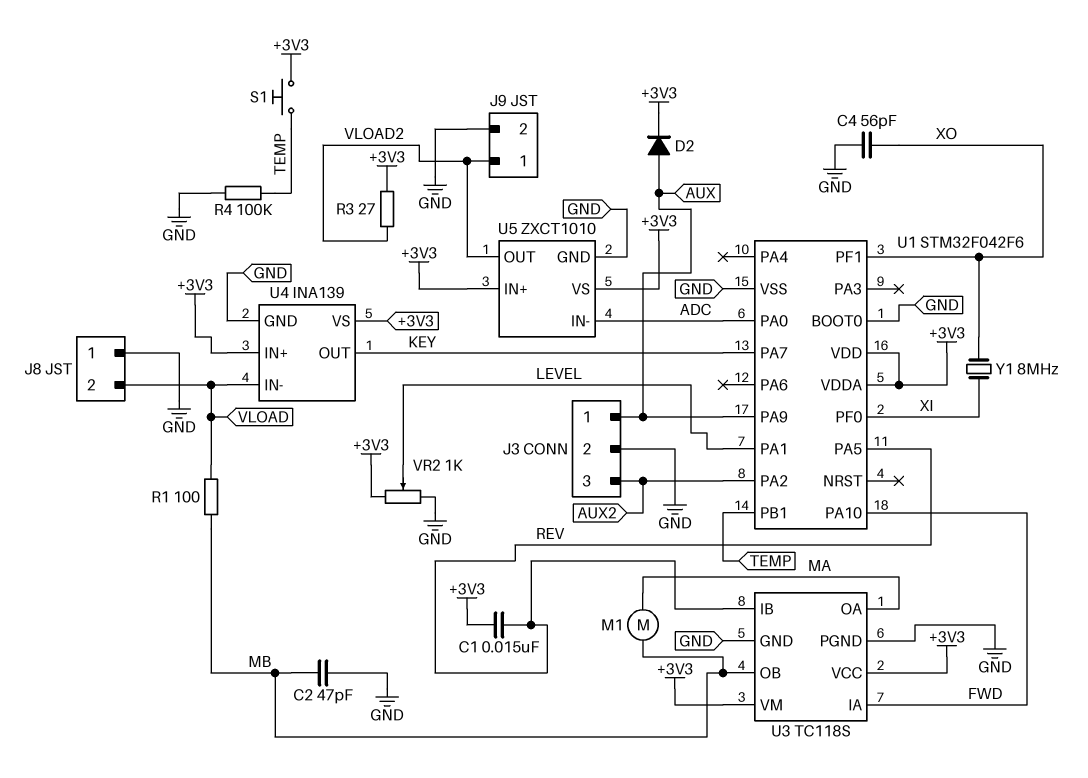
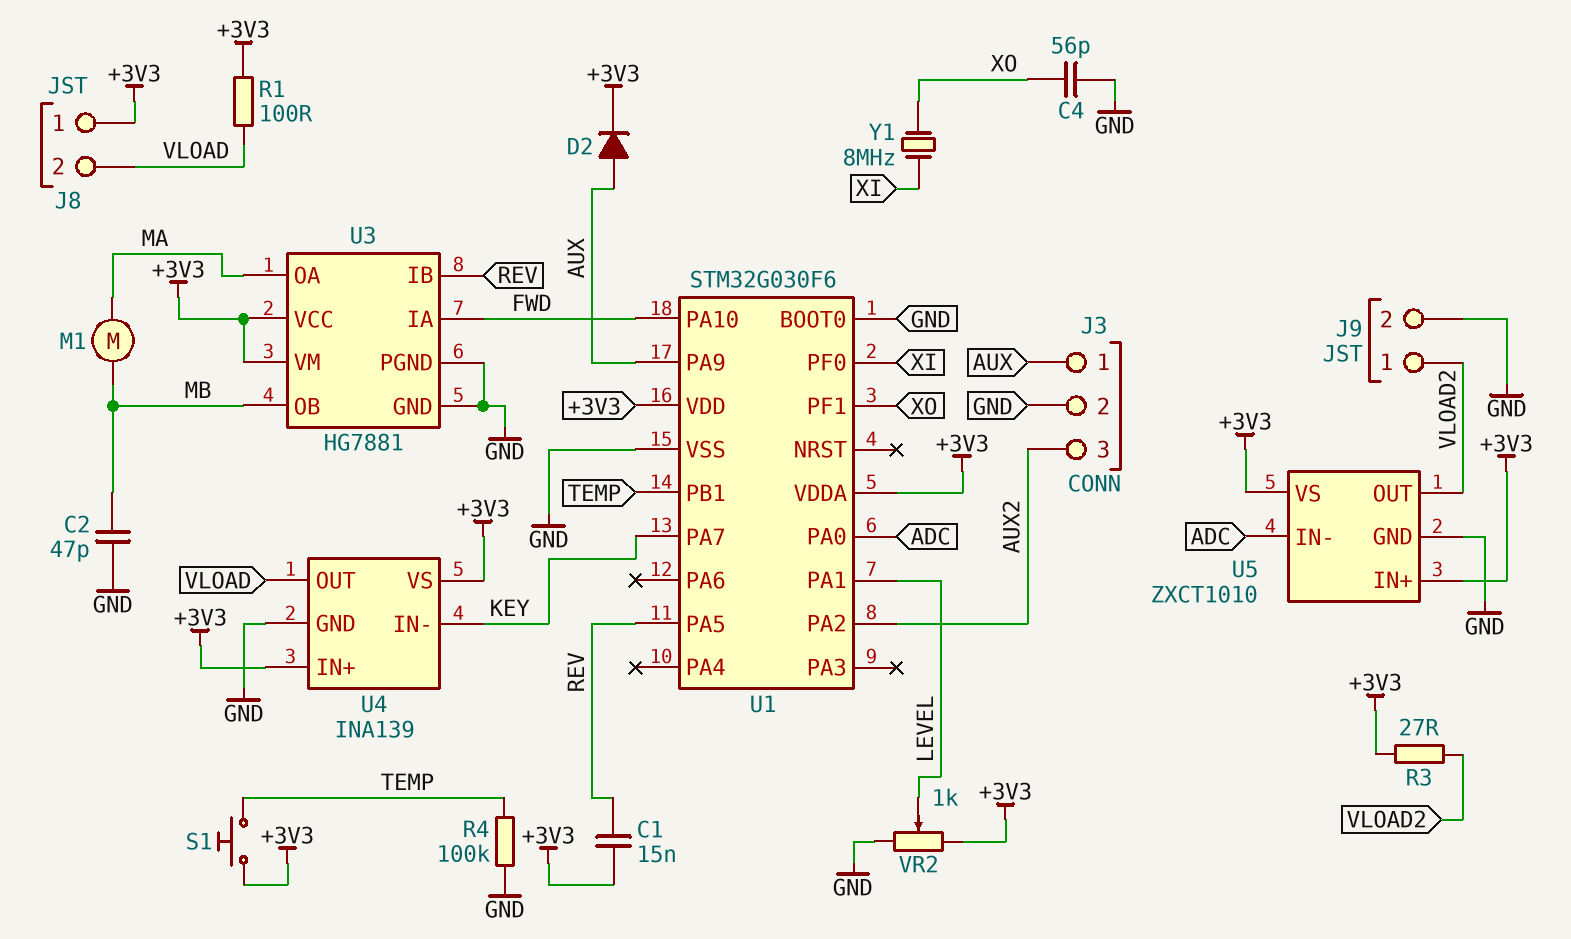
J8 pin 1: GND -> +3V3
R1: 100 (MB, VLOAD) -> 100 (+3V3, VLOAD)
U1: STM32F042F6 -> STM32G030F6
U3: TC118S -> HG7881
U4 pin IN-: VLOAD -> KEY
U4 pin OUT: KEY -> VLOAD

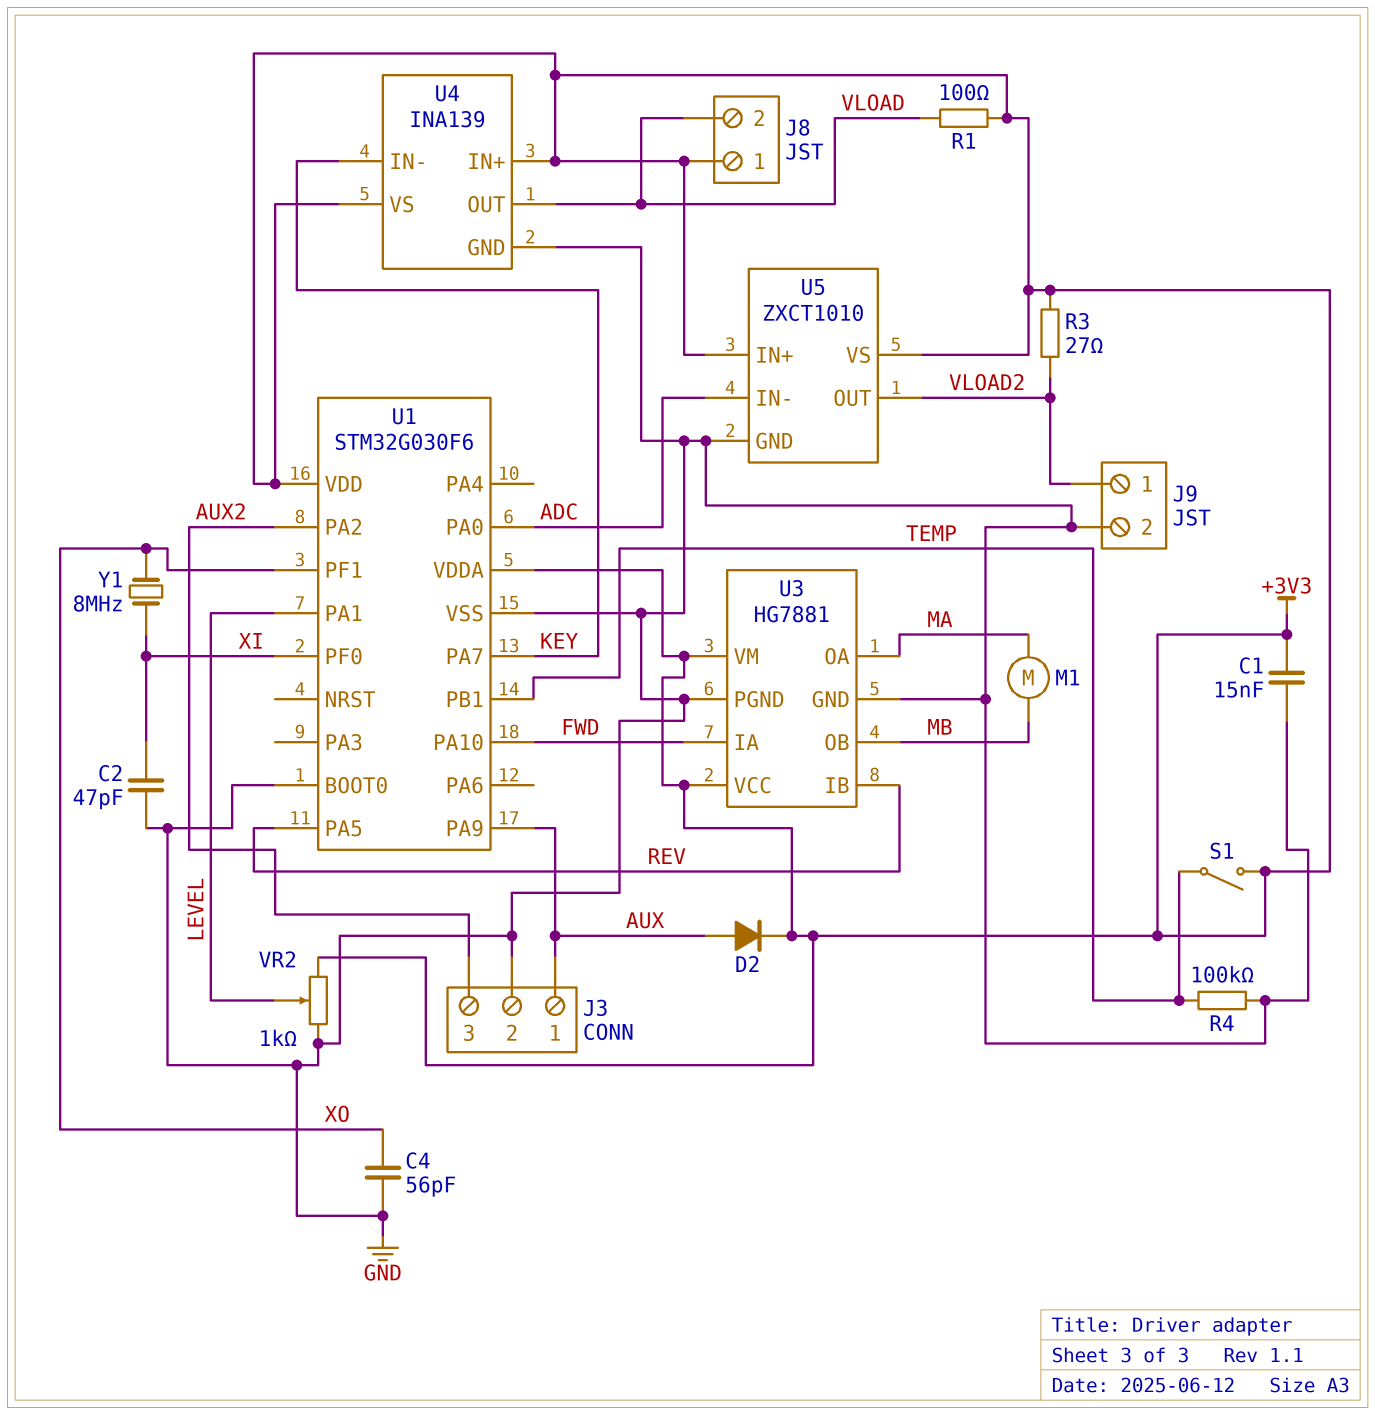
C1: 15nF (+3V3, REV) -> 15nF (+3V3, GND)
C2: 47pF (GND, MB) -> 47pF (GND, XI)
S1: button (+3V3, TEMP) -> switch (+3V3, TEMP)

